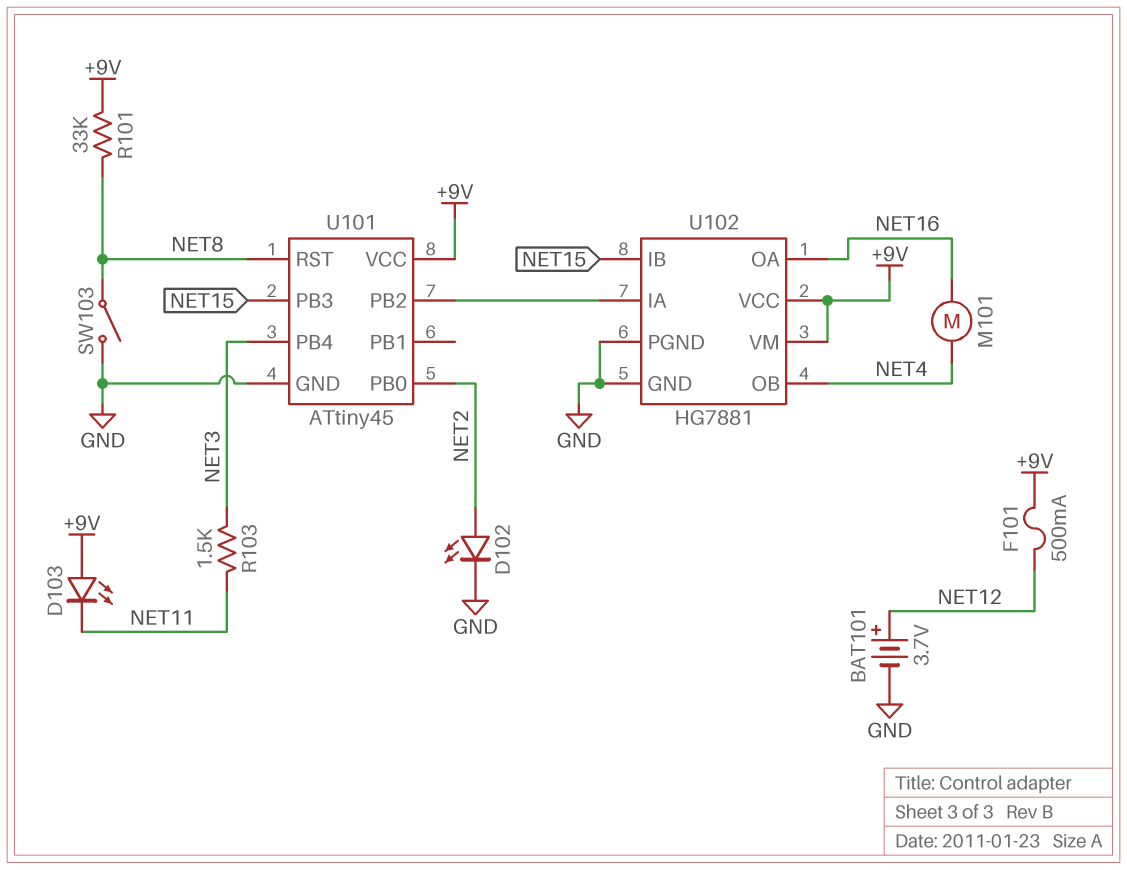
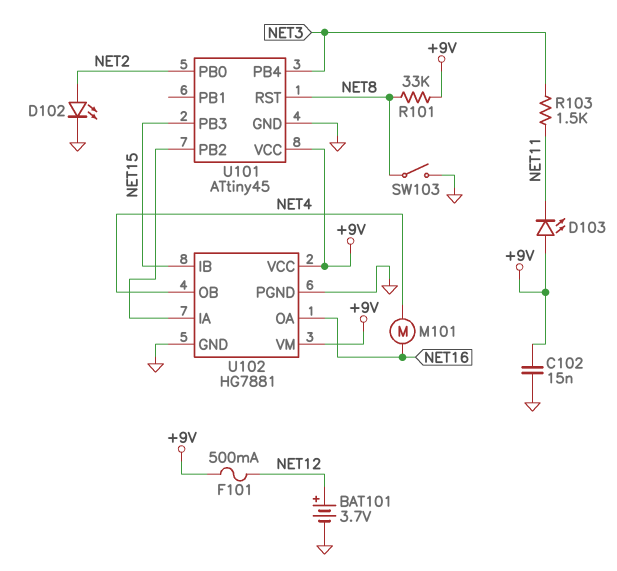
C102: none -> 15nF (+9V, GND)

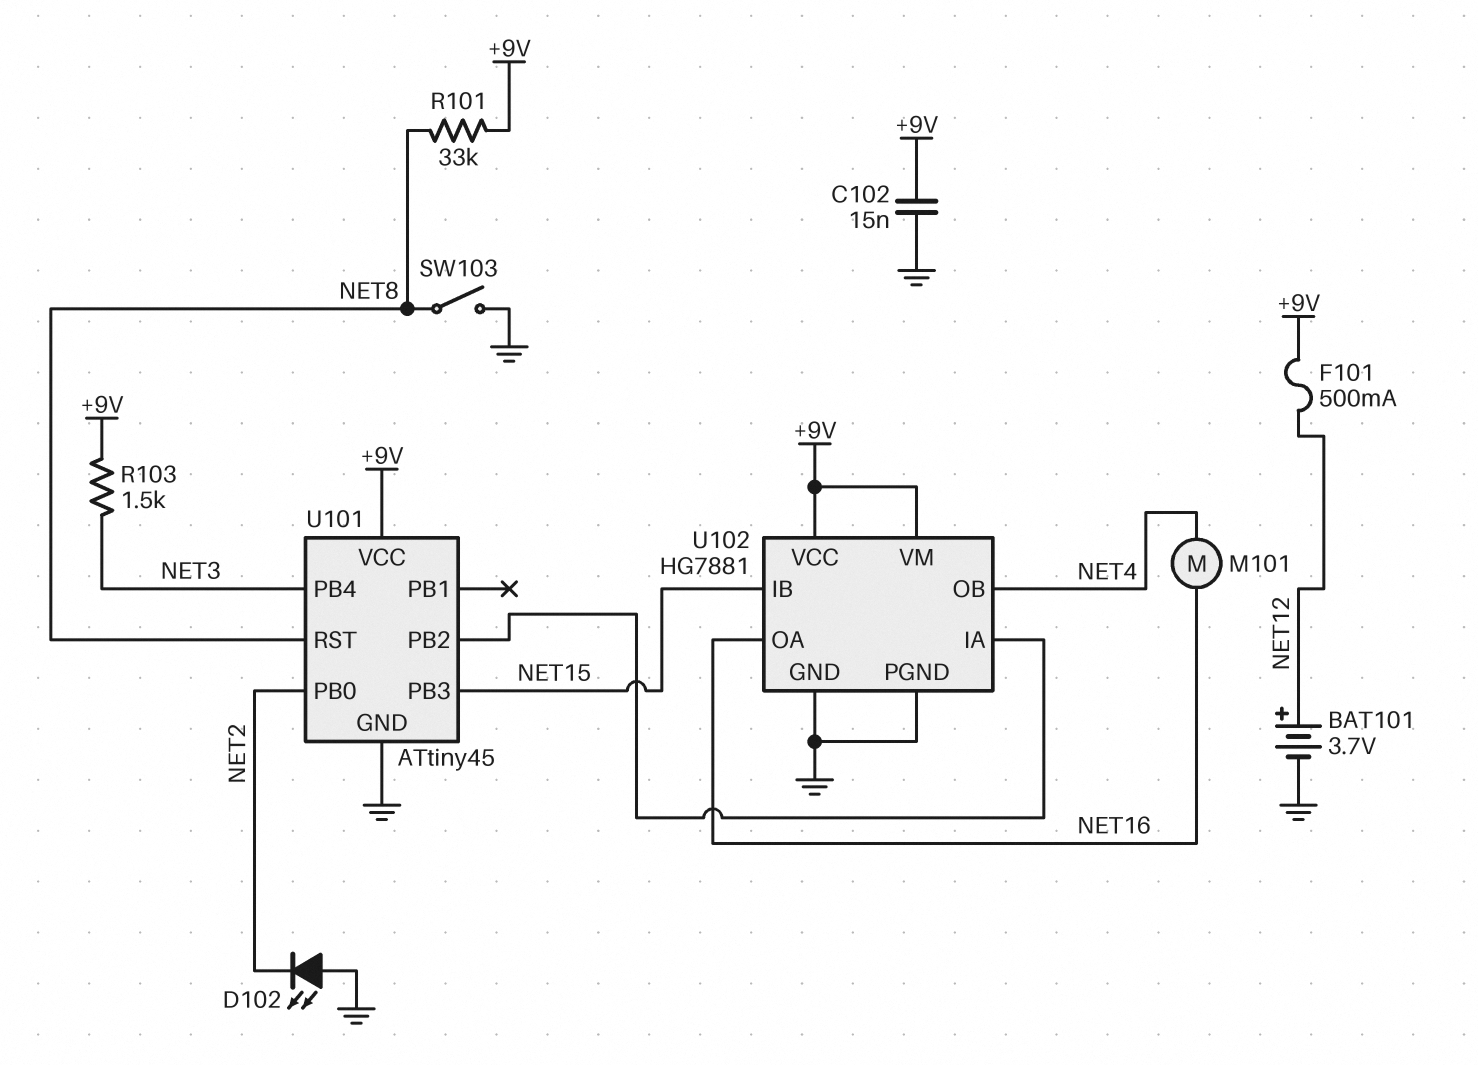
D102: LED (A NET2, K GND) -> LED (A GND, K NET2)
D103: LED (A +9V, K NET11) -> none
R103: 1.5k (NET3, NET11) -> 1.5k (+9V, NET3)

